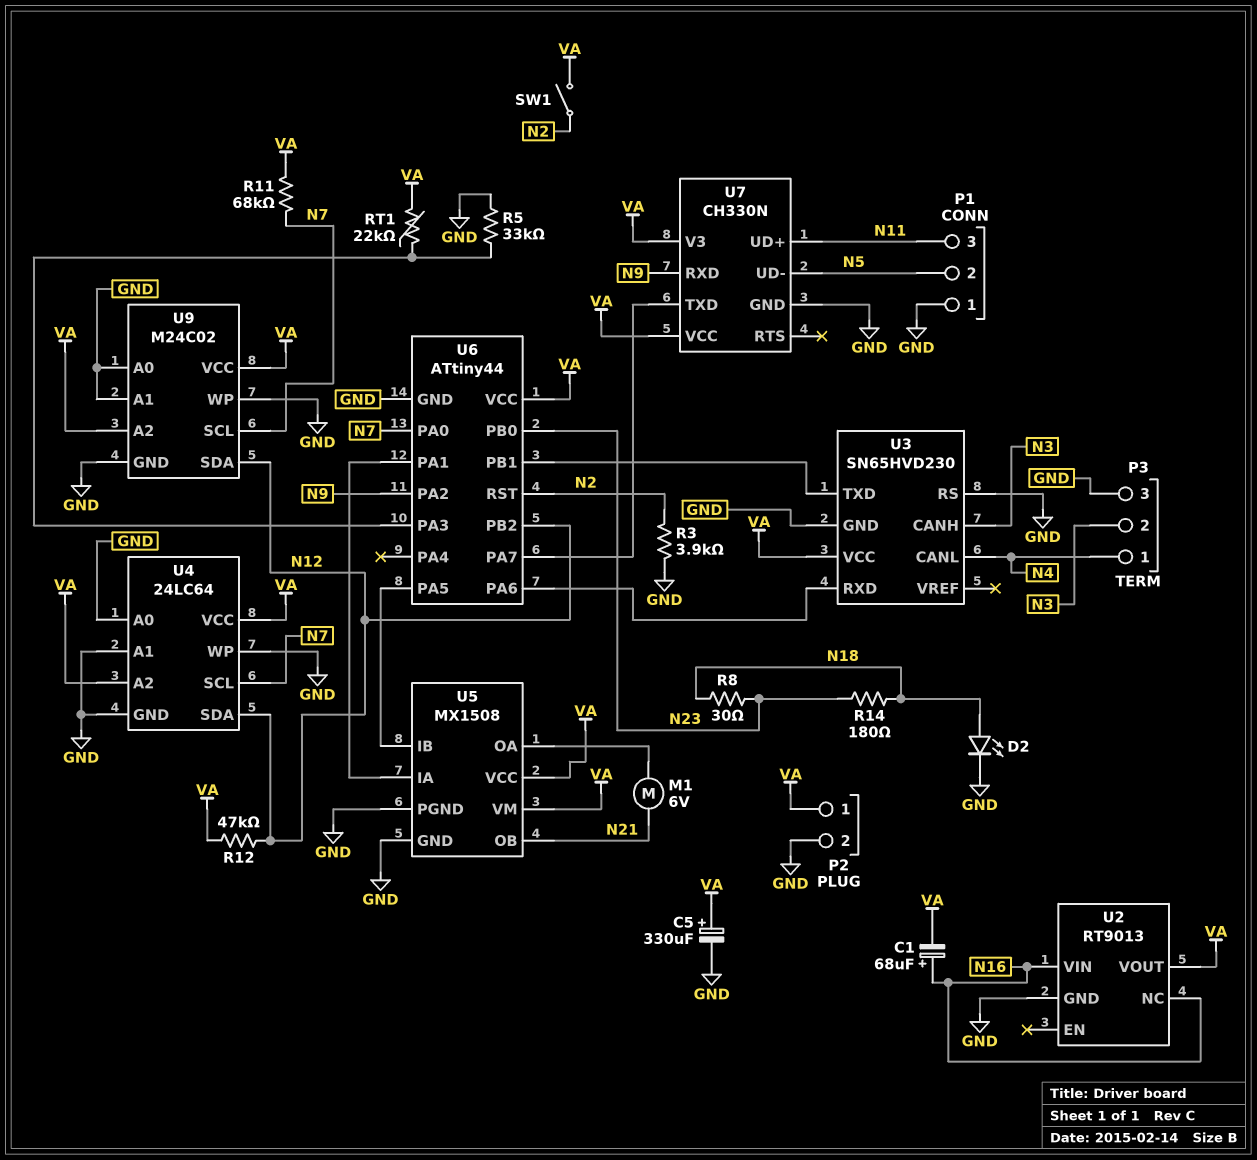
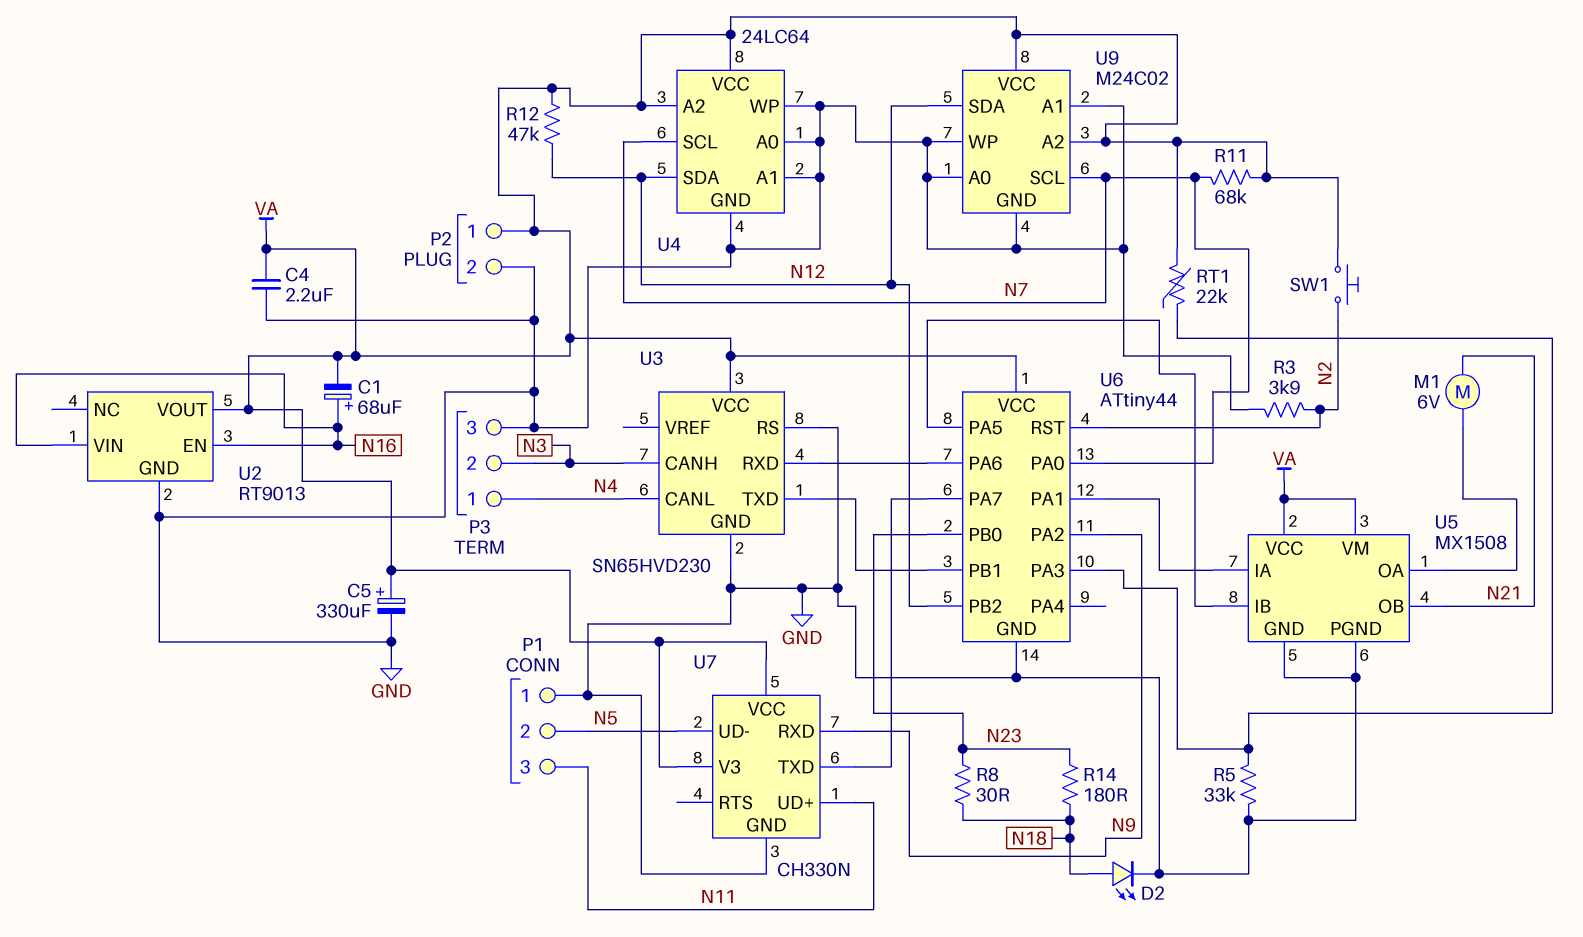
C4: none -> 2.2uF (GND, VA)
SW1: switch (N2, VA) -> button (N2, VA)
U2 pin EN: none -> N16
U2 pin NC: N16 -> none

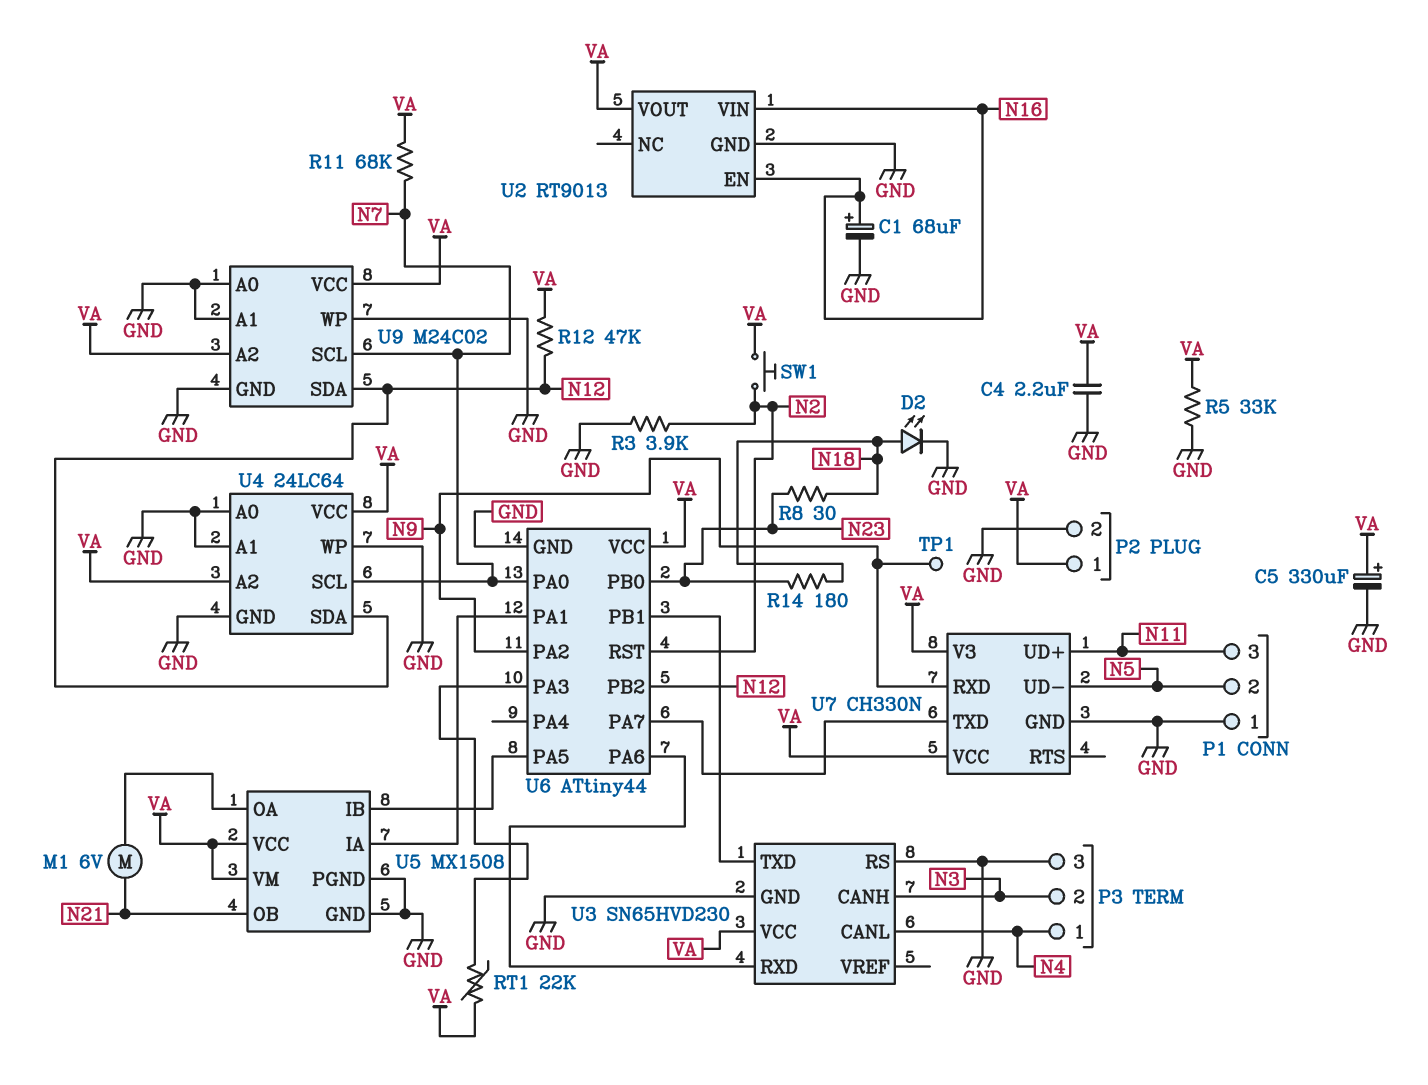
C1: 68uF (plus N16, minus VA) -> 68uF (plus N16, minus GND)
R5: 33k (GND, U6/PA3) -> 33k (GND, VA)
TP1: none -> test point (N9)

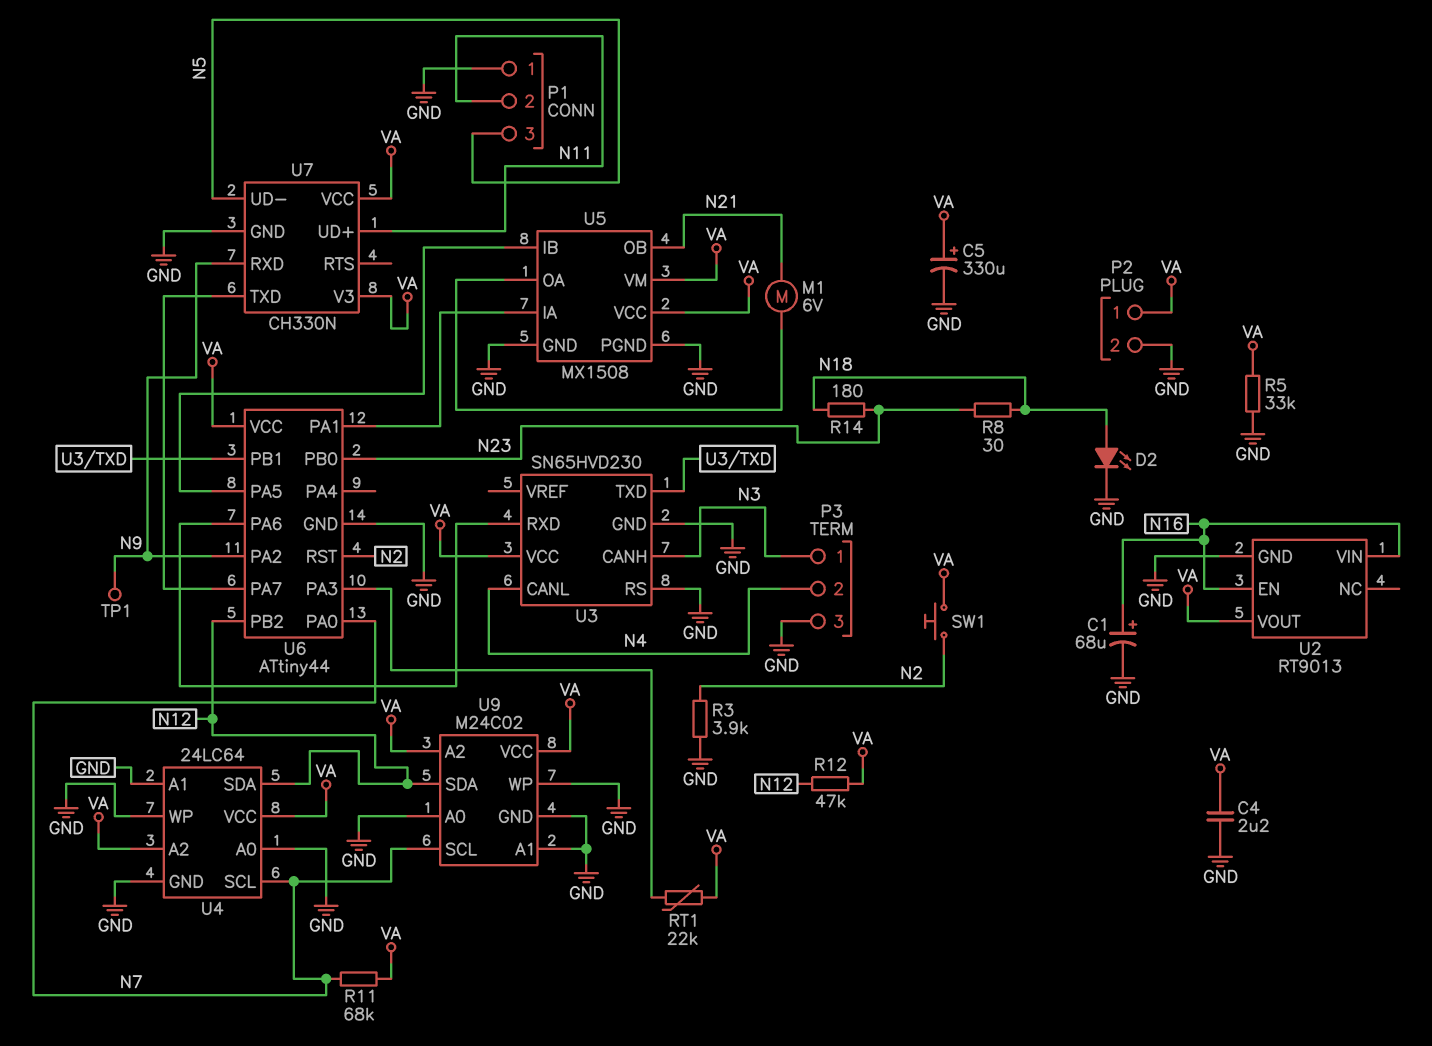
P1 pin 2: N5 -> N11
P1 pin 3: N11 -> N5
P3 pin 1: N4 -> N3
P3 pin 2: N3 -> N4

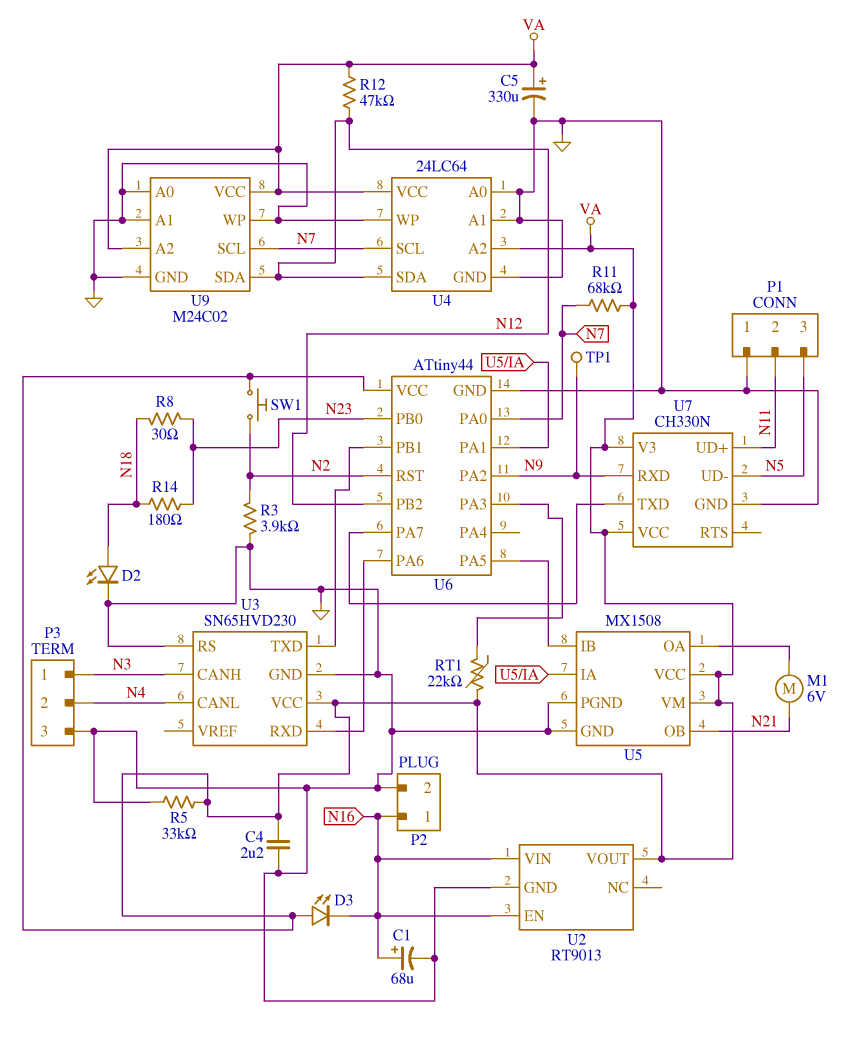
D3: none -> LED (A VA, K N16)
P2 pin 1: VA -> N16

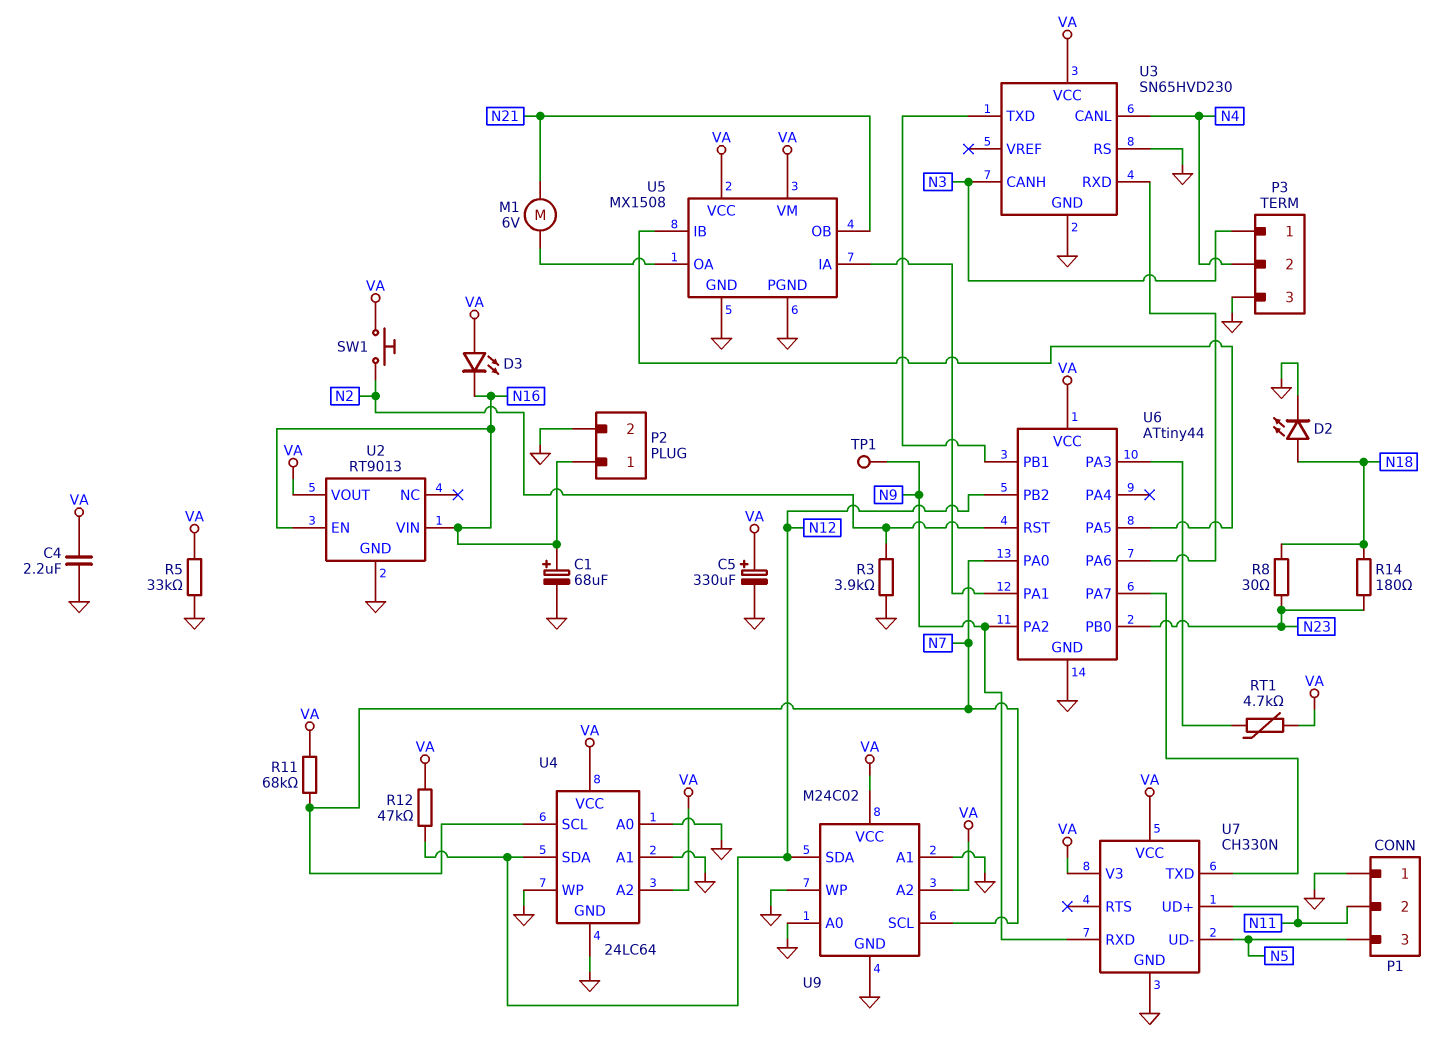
RT1: 22k (U6/PA3, VA) -> 4.7k (U6/PA3, VA)

